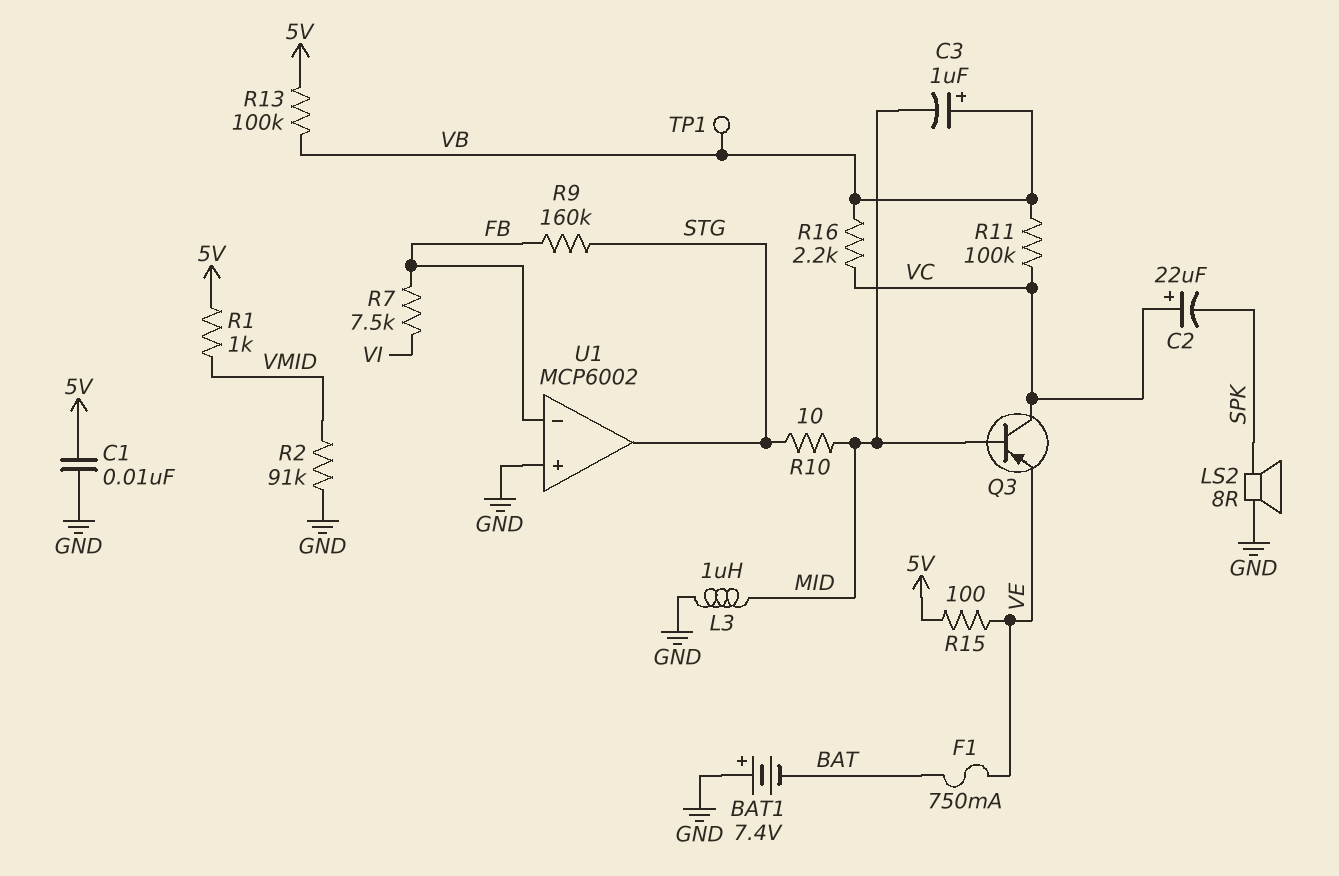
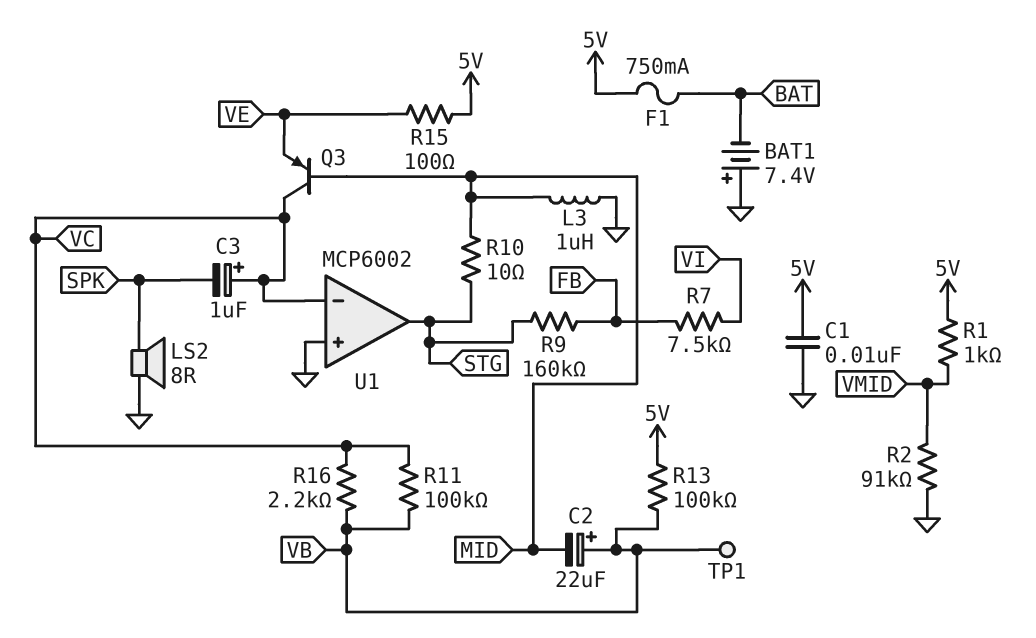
C2: 22uF (plus VC, minus SPK) -> 22uF (plus VB, minus MID)
C3: 1uF (plus VB, minus MID) -> 1uF (plus VC, minus SPK)
F1: 750mA (BAT, VE) -> 750mA (5V, BAT)
U1 pin in-: FB -> VC

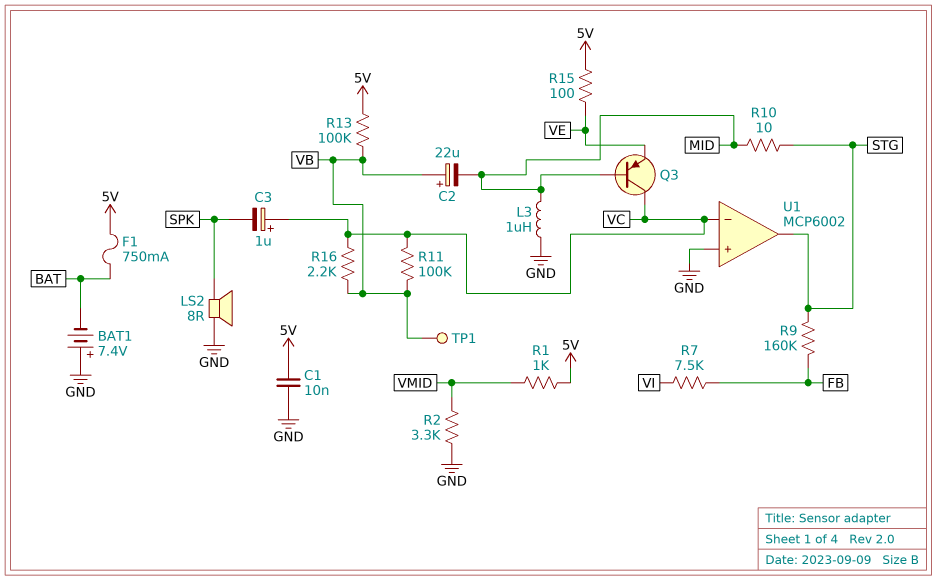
R2: 91k (GND, VMID) -> 3.3k (GND, VMID)

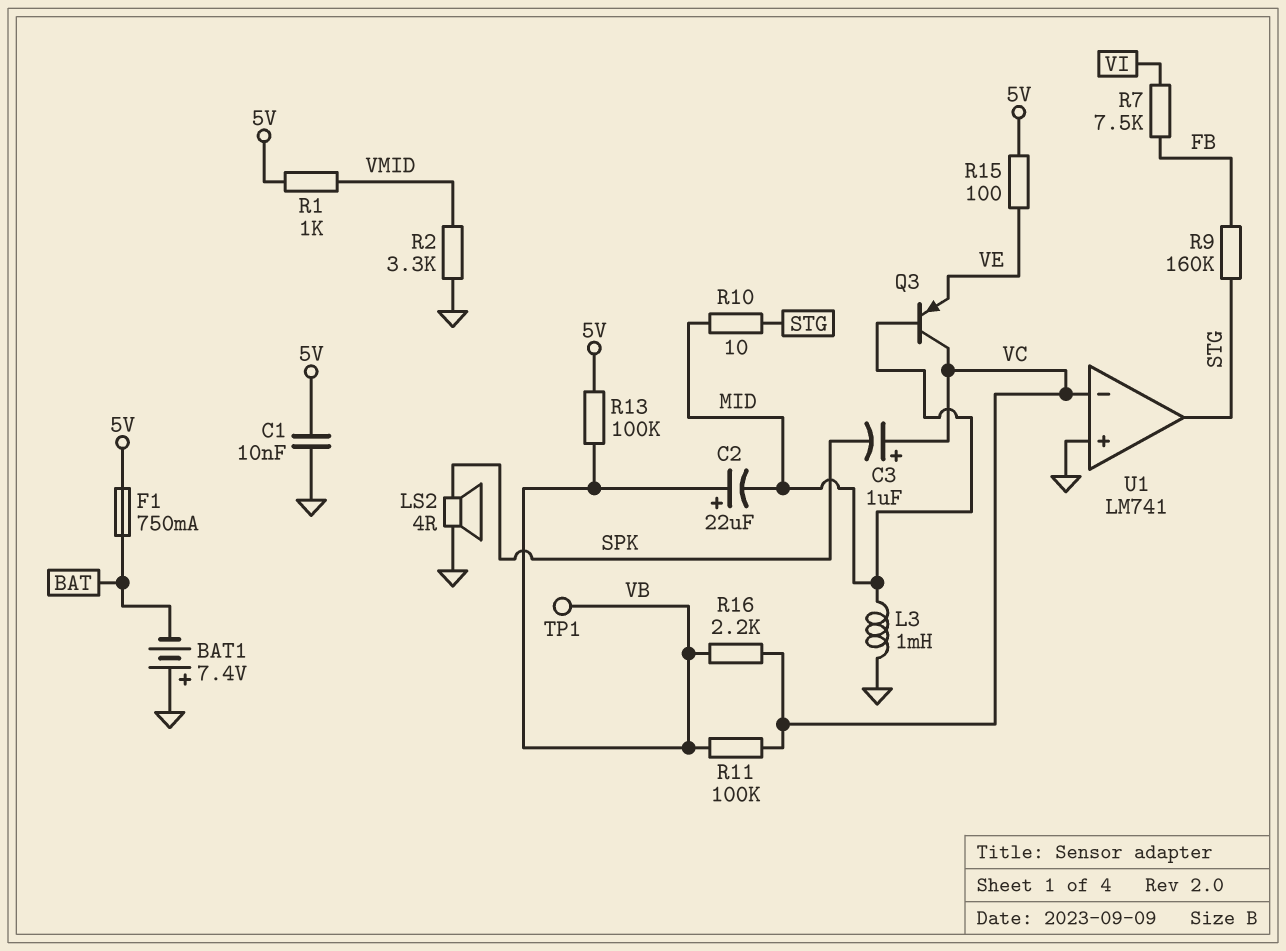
L3: 1uH (GND, MID) -> 1mH (GND, MID)
LS2: speaker 8R (GND, SPK) -> speaker 4R (GND, SPK)
U1: MCP6002 -> LM741

